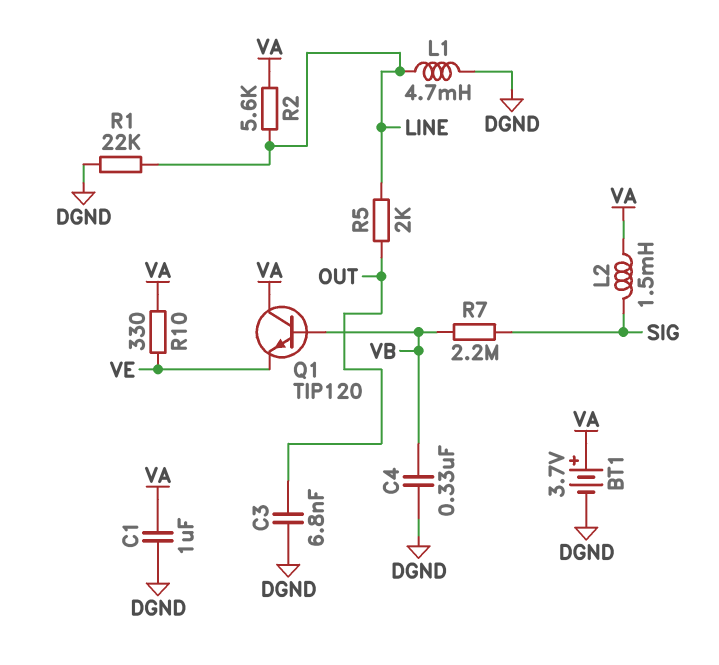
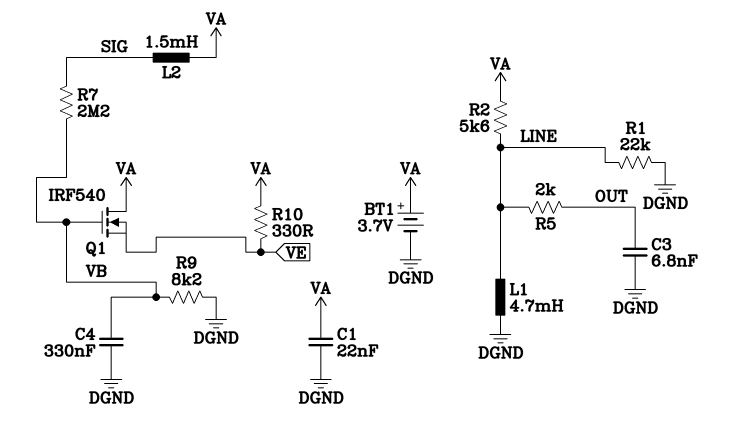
C1: 1uF (DGND, VA) -> 22nF (DGND, VA)
Q1: NPN TIP120 (B VB, C VA, E VE) -> NMOS IRF540 (G VB, D VA, S VE)
R9: none -> 8.2k (DGND, VB)

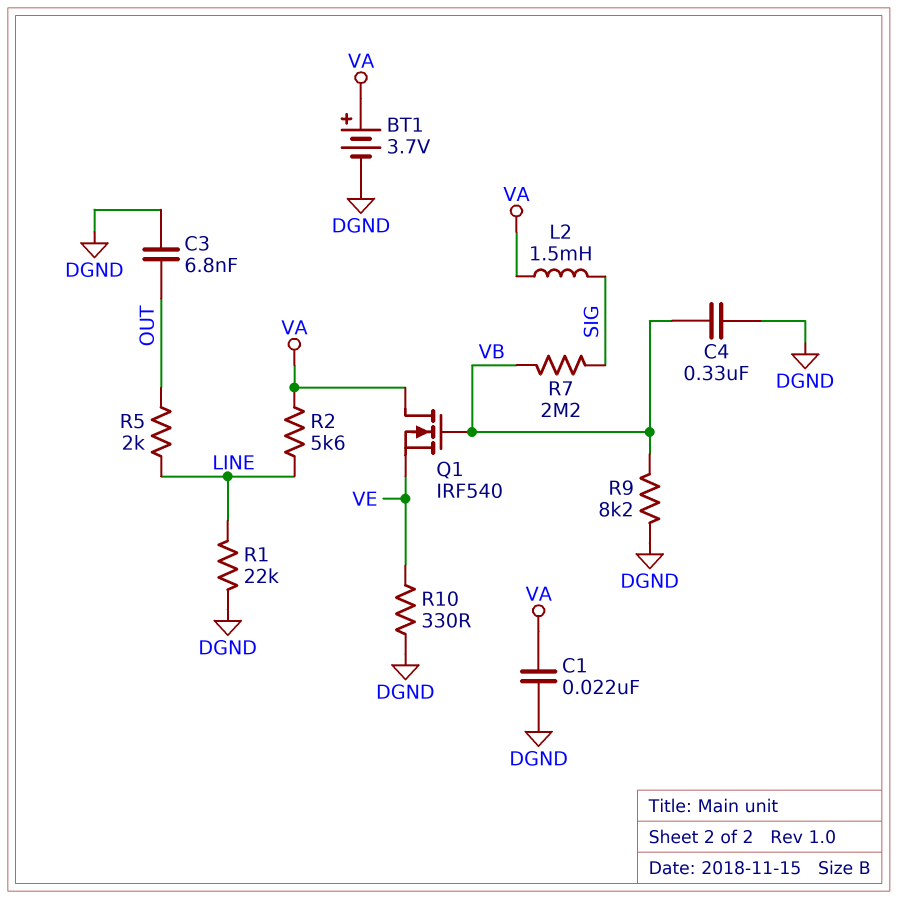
L1: 4.7mH (DGND, LINE) -> none
R10: 330 (VA, VE) -> 330 (DGND, VE)

